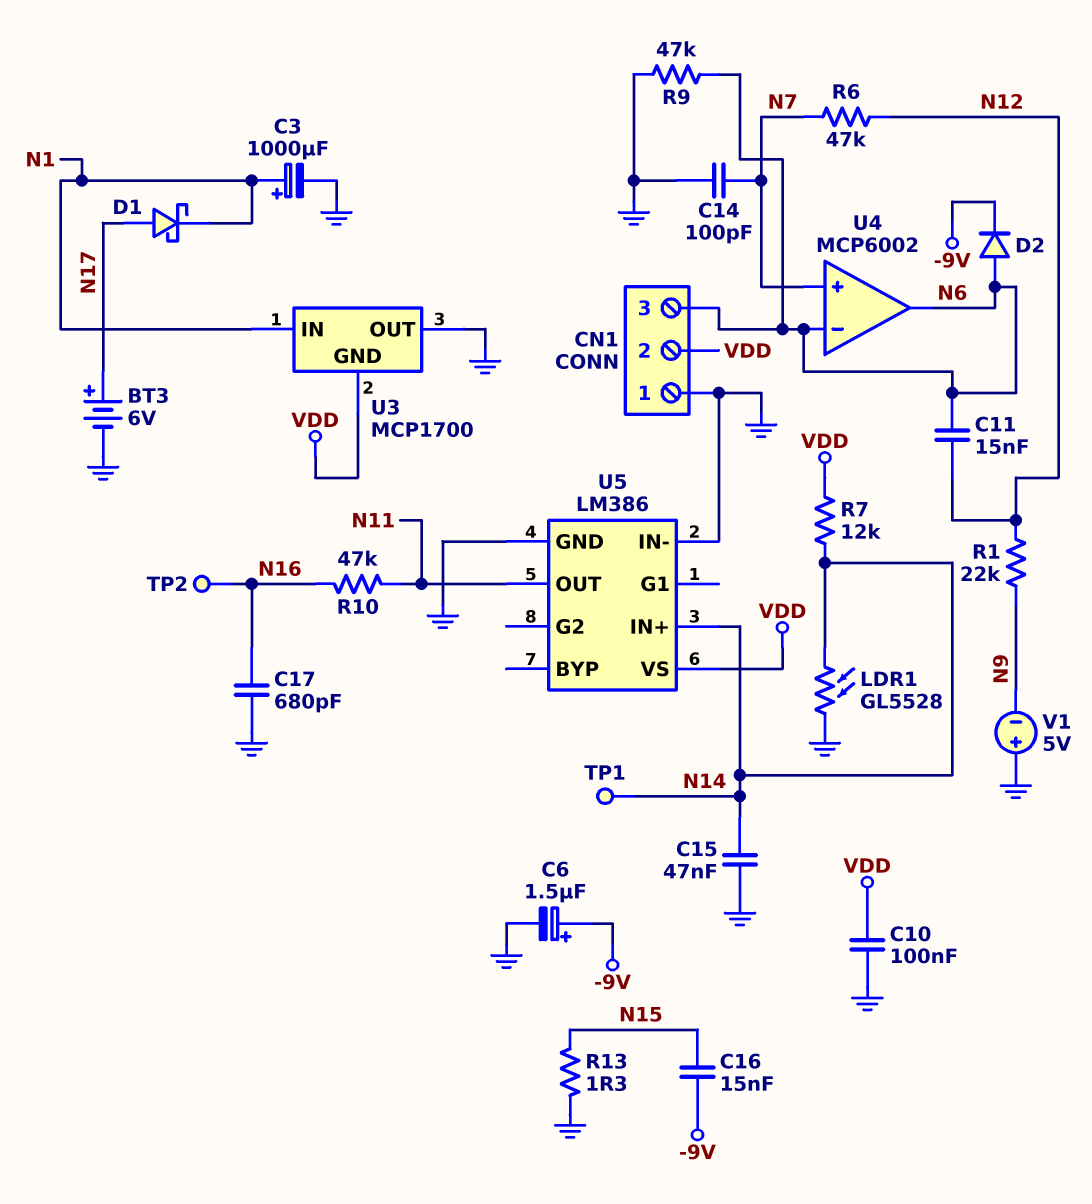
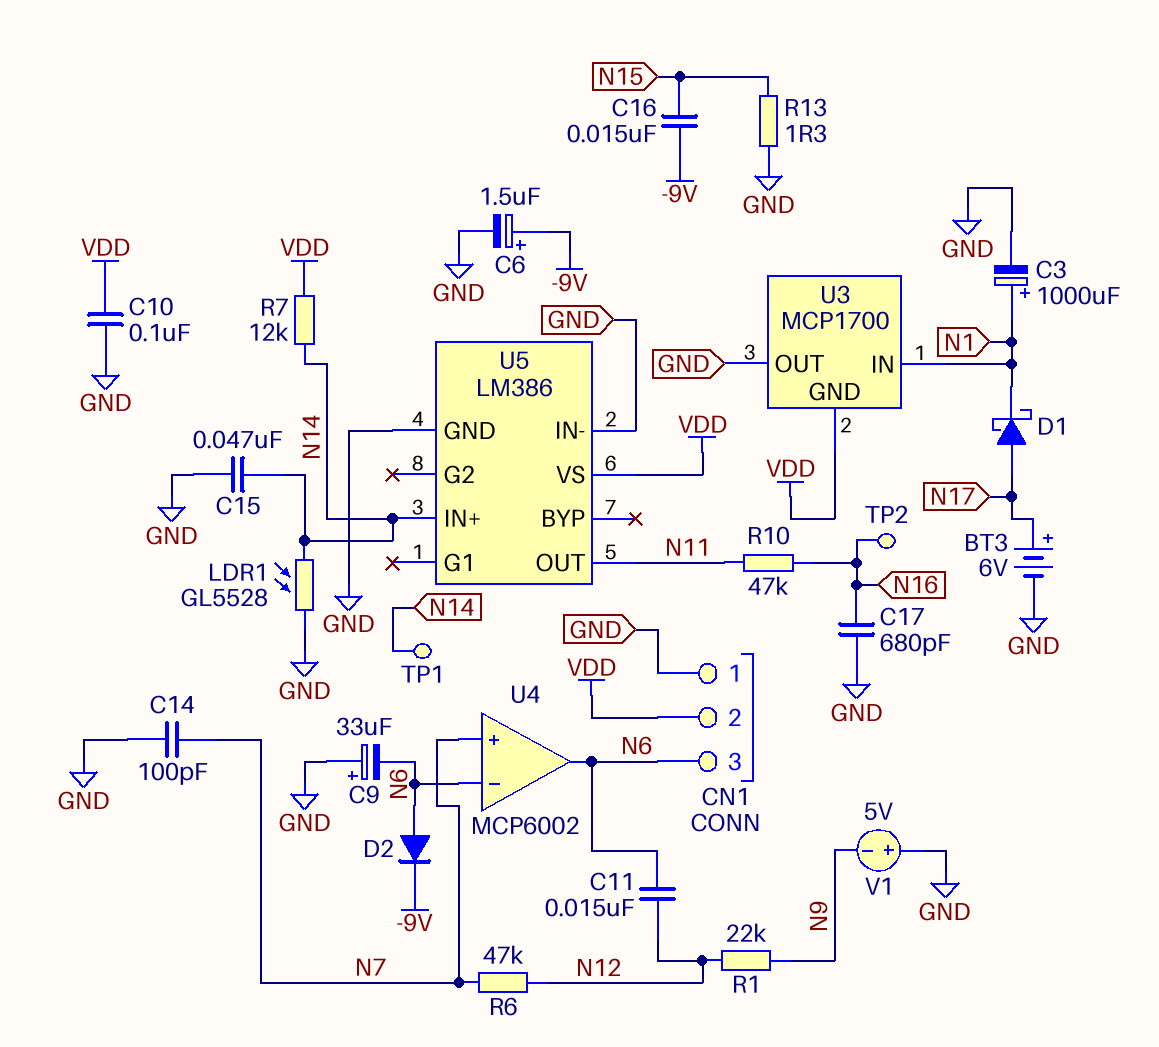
C9: none -> 33uF (plus GND, minus N6)
R9: 47k (GND, N6) -> none

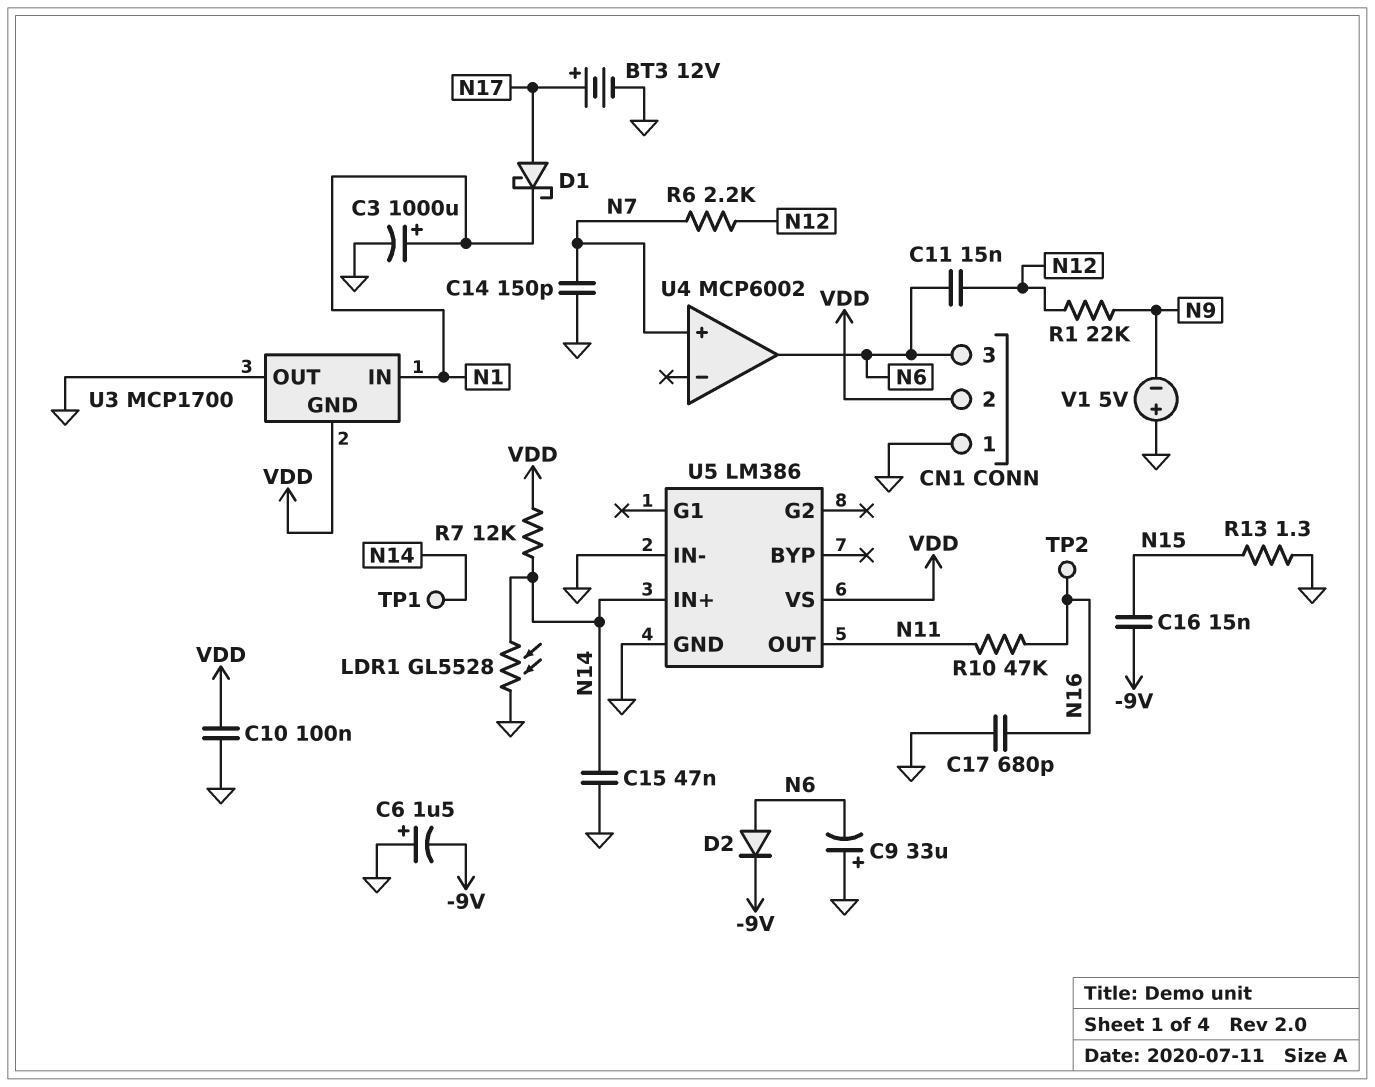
BT3: 6V (plus N17, minus GND) -> 12V (plus N17, minus GND)
C6: 1.5uF (plus -9V, minus GND) -> 1.5uF (plus GND, minus -9V)
C14: 100pF (GND, N7) -> 150pF (GND, N7)
R6: 47k (N7, N12) -> 2.2k (N7, N12)
U4 pin in-: N6 -> none

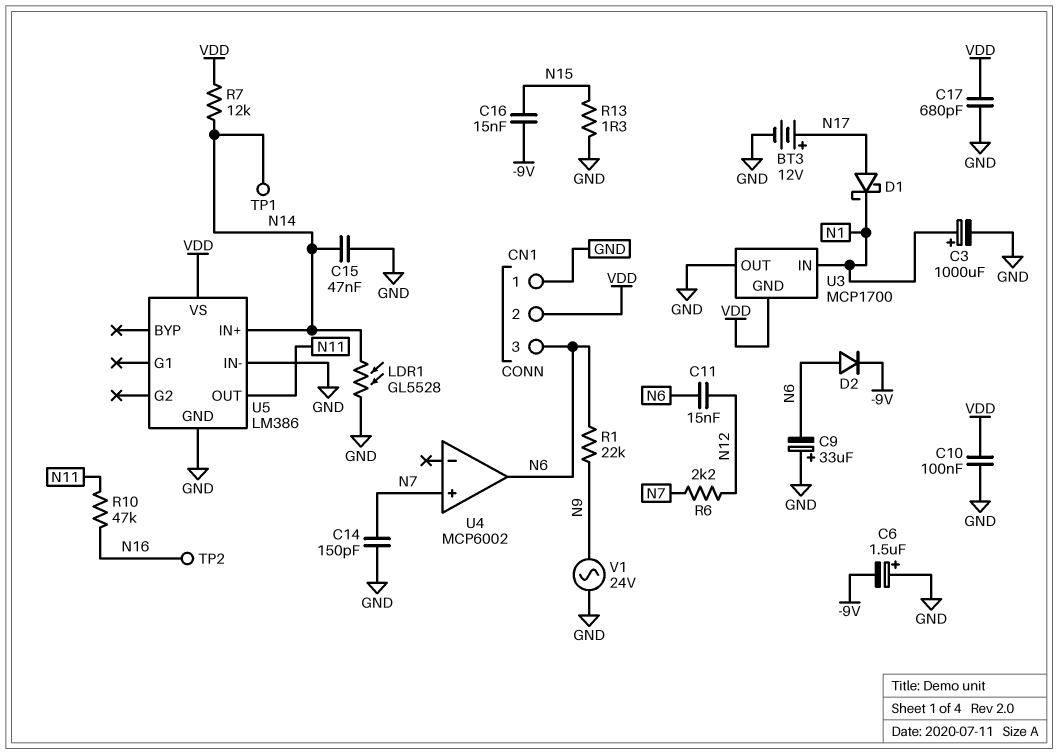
C17: 680pF (GND, N16) -> 680pF (GND, VDD)
R1: 22k (N9, N12) -> 22k (N6, N9)
V1: 5V (plus GND, minus N9) -> AC 24V (GND, N9)

